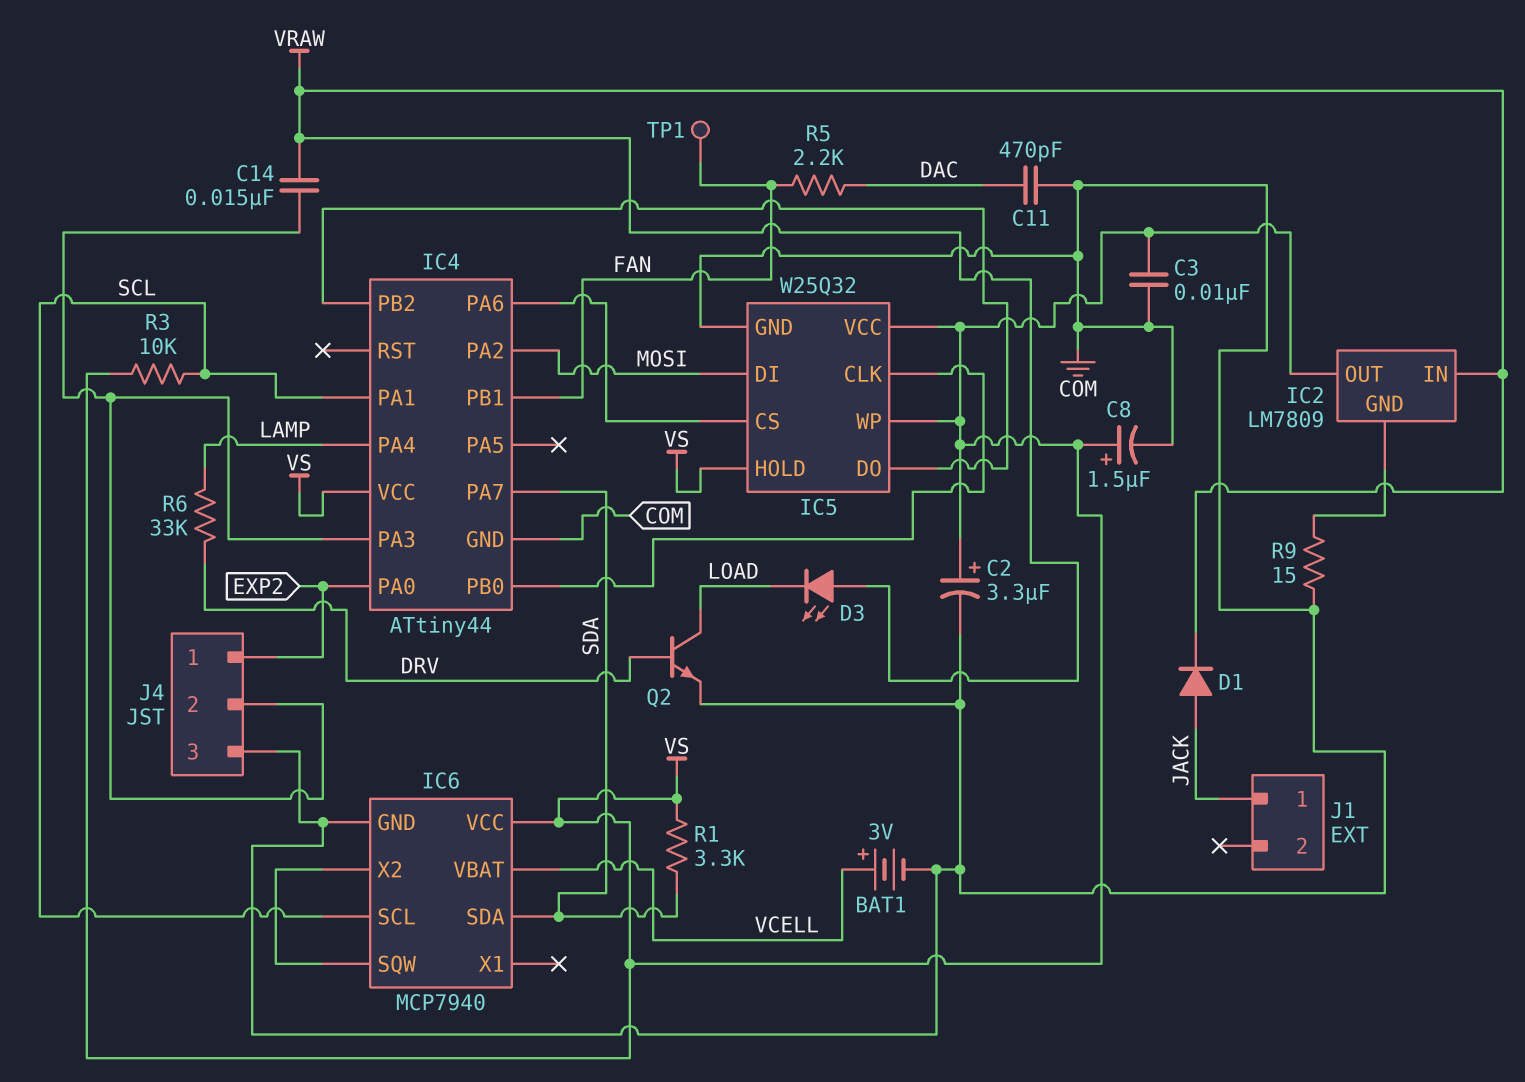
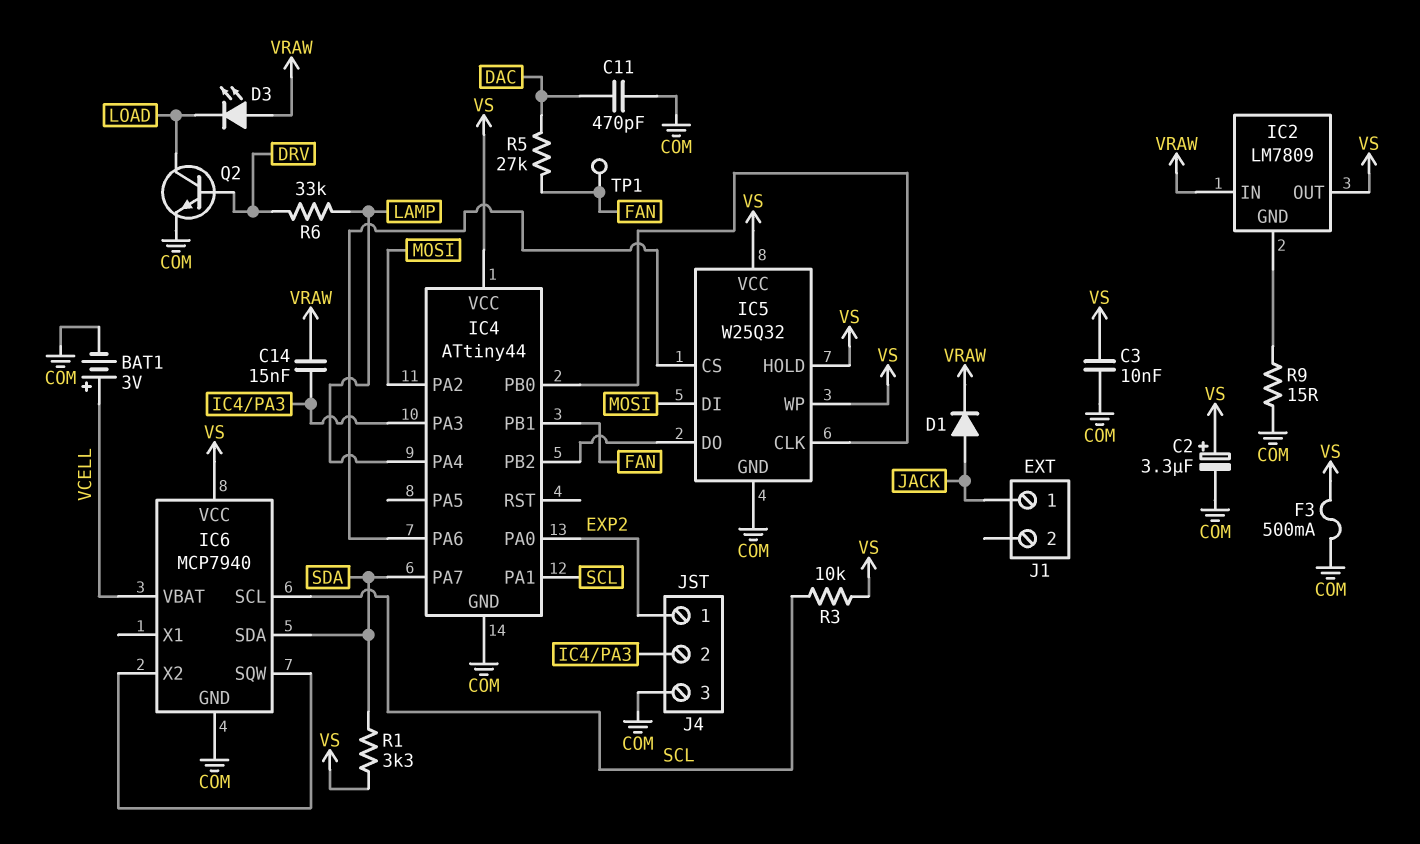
C8: 1.5uF (plus VS, minus COM) -> none
F3: none -> 500mA (COM, VS)
R5: 2.2k (DAC, FAN) -> 27k (DAC, FAN)

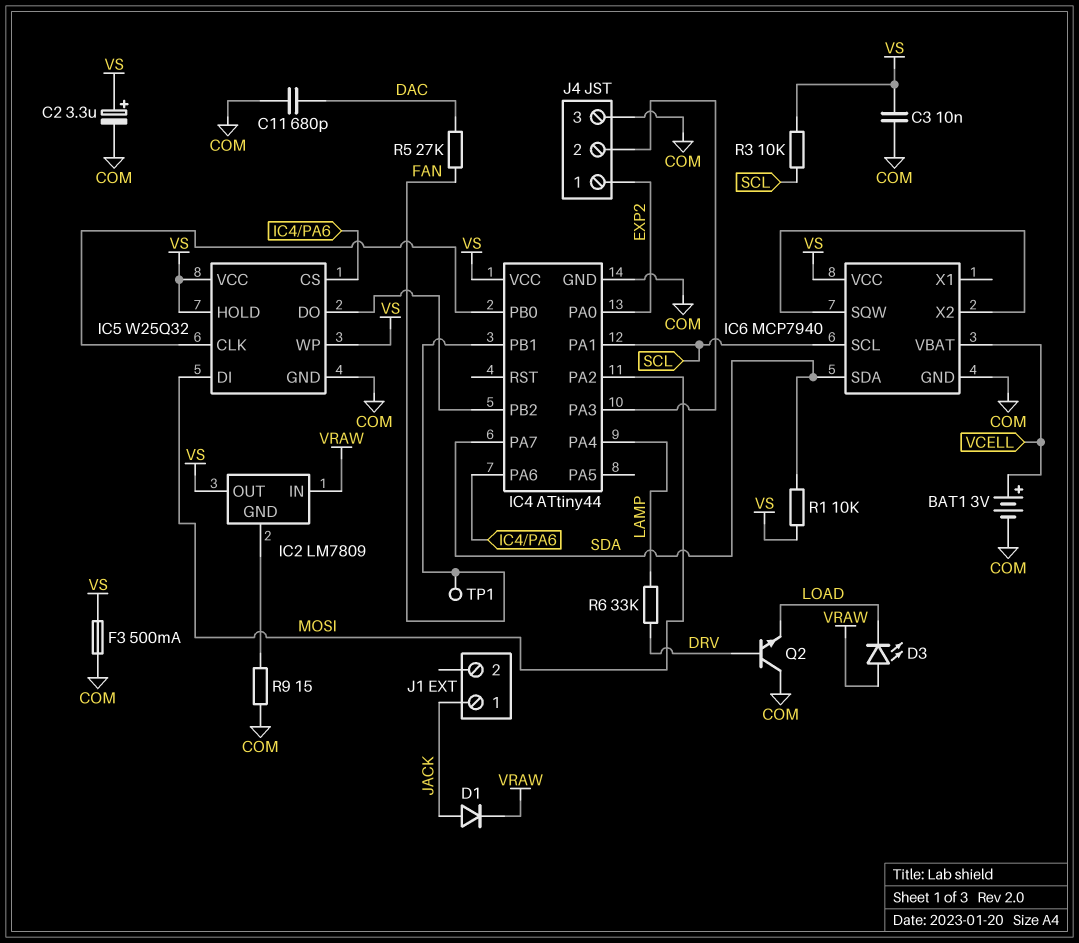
C11: 470pF (COM, DAC) -> 680pF (COM, DAC)
C14: 15nF (IC4/PA3, VRAW) -> none
Q2: NPN (B DRV, C LOAD, E COM) -> NPN (B DRV, C COM, E LOAD)
R1: 3.3k (SDA, VS) -> 10k (SDA, VS)

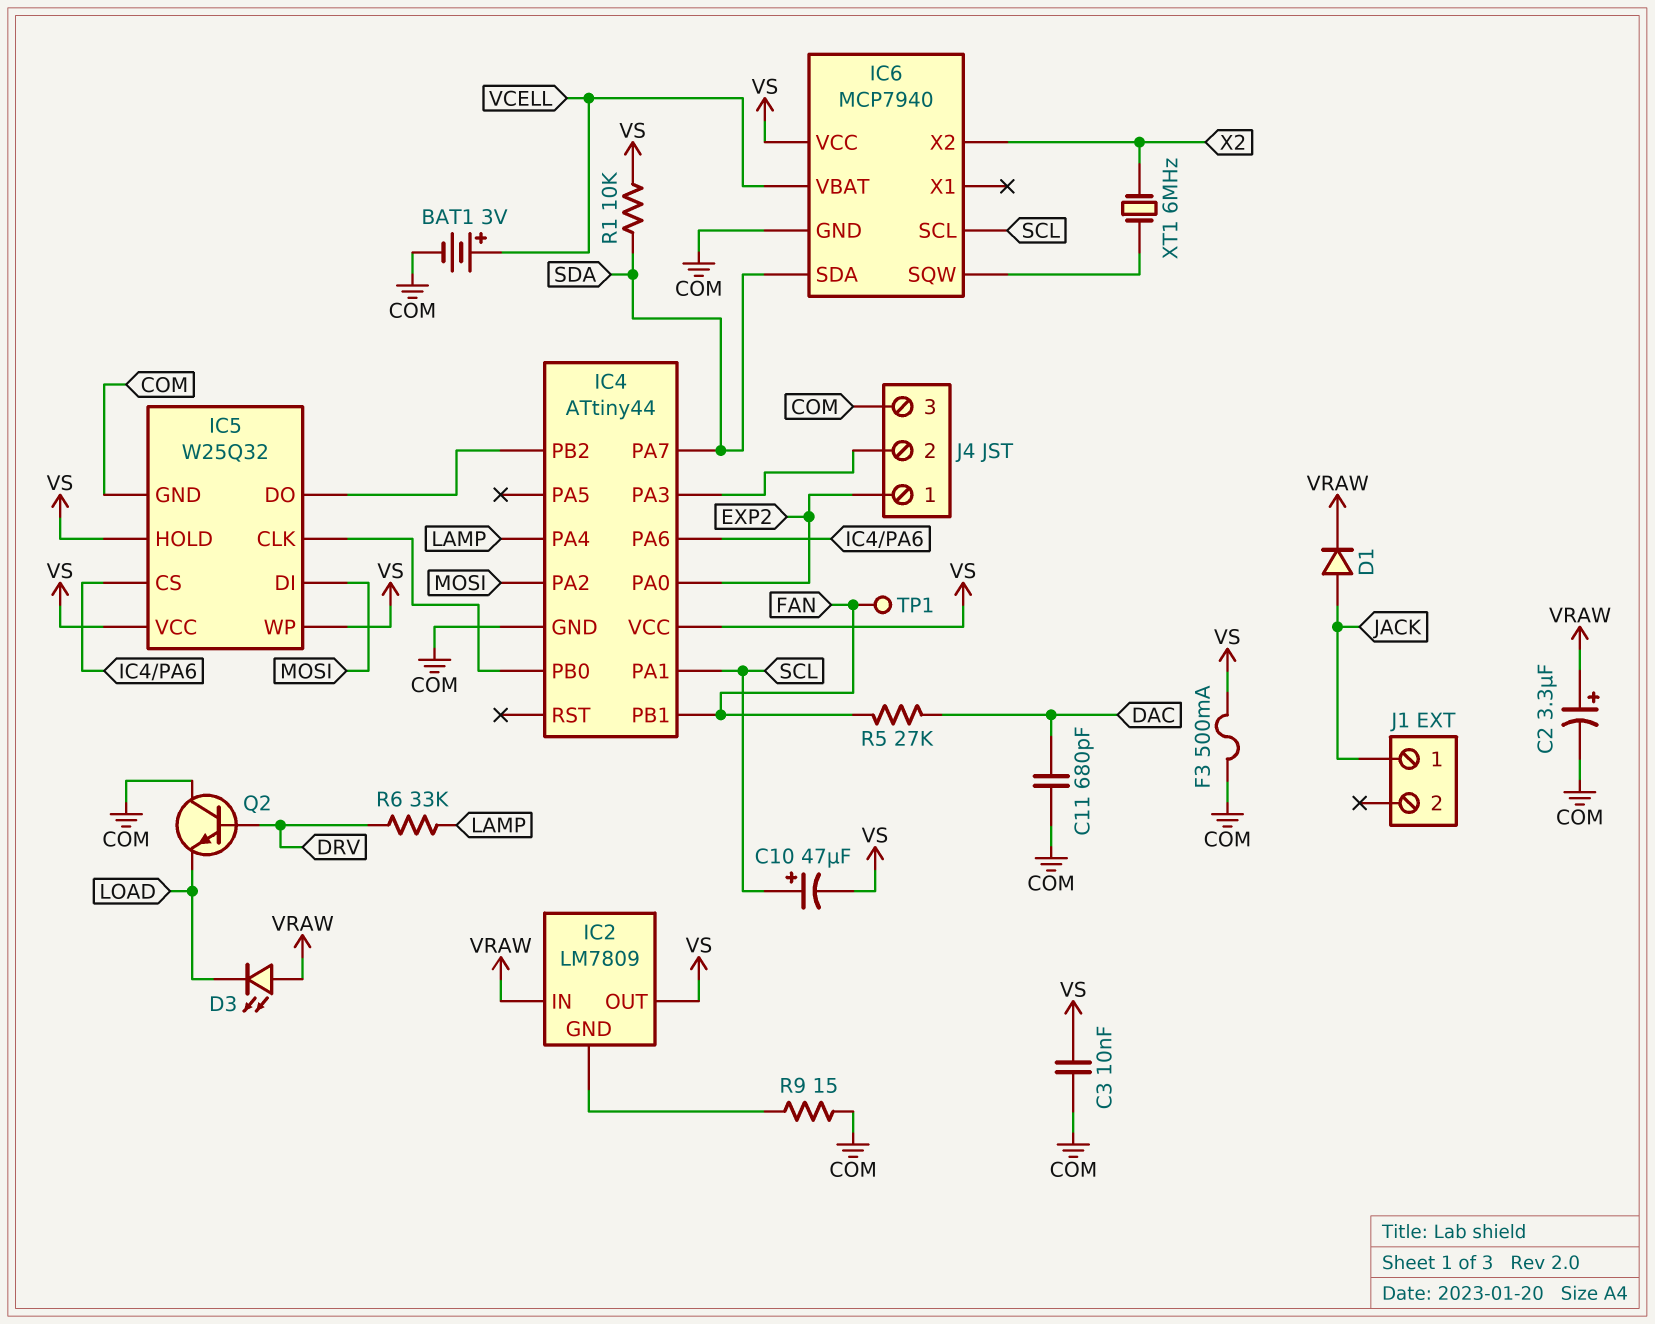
C2: 3.3uF (plus VS, minus COM) -> 3.3uF (plus VRAW, minus COM)
C10: none -> 47uF (plus SCL, minus VS)
IC6 pin X2: IC6/SQW -> X2
R3: 10k (SCL, VS) -> none
XT1: none -> 6MHz (IC6/SQW, X2)

